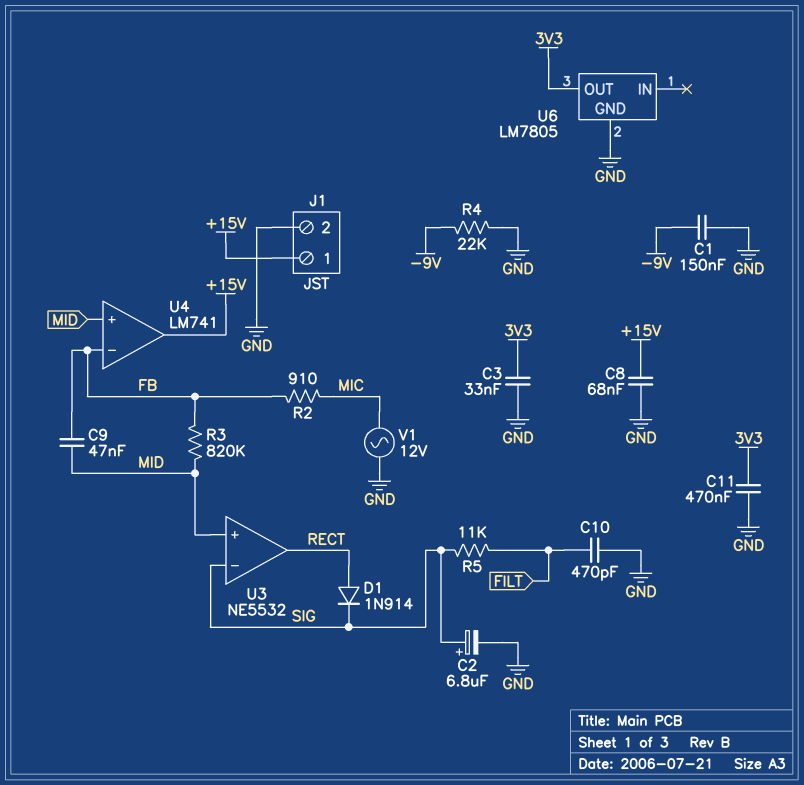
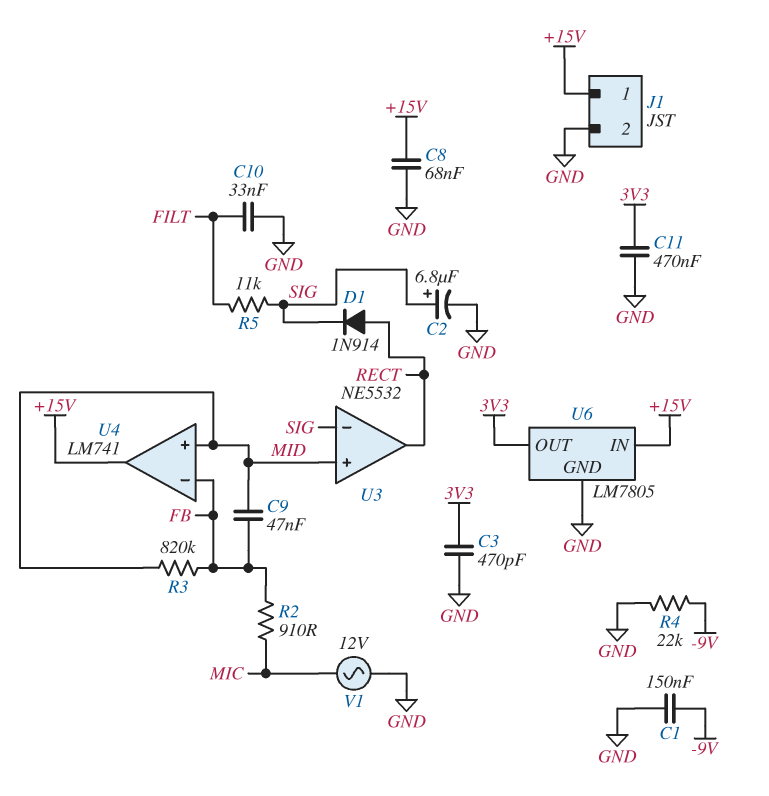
C3: 33nF (3V3, GND) -> 470pF (3V3, GND)
C10: 470pF (FILT, GND) -> 33nF (FILT, GND)
U6 pin IN: none -> +15V

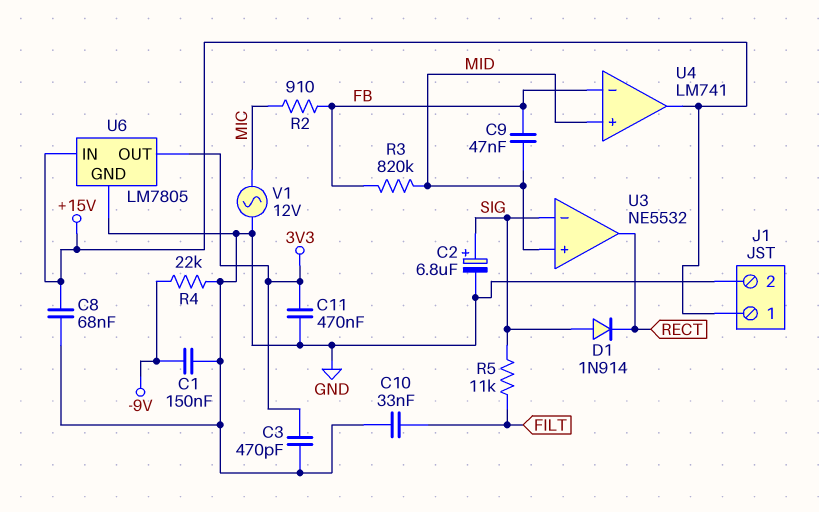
D1: diode 1N914 (A RECT, K SIG) -> diode 1N914 (A SIG, K RECT)

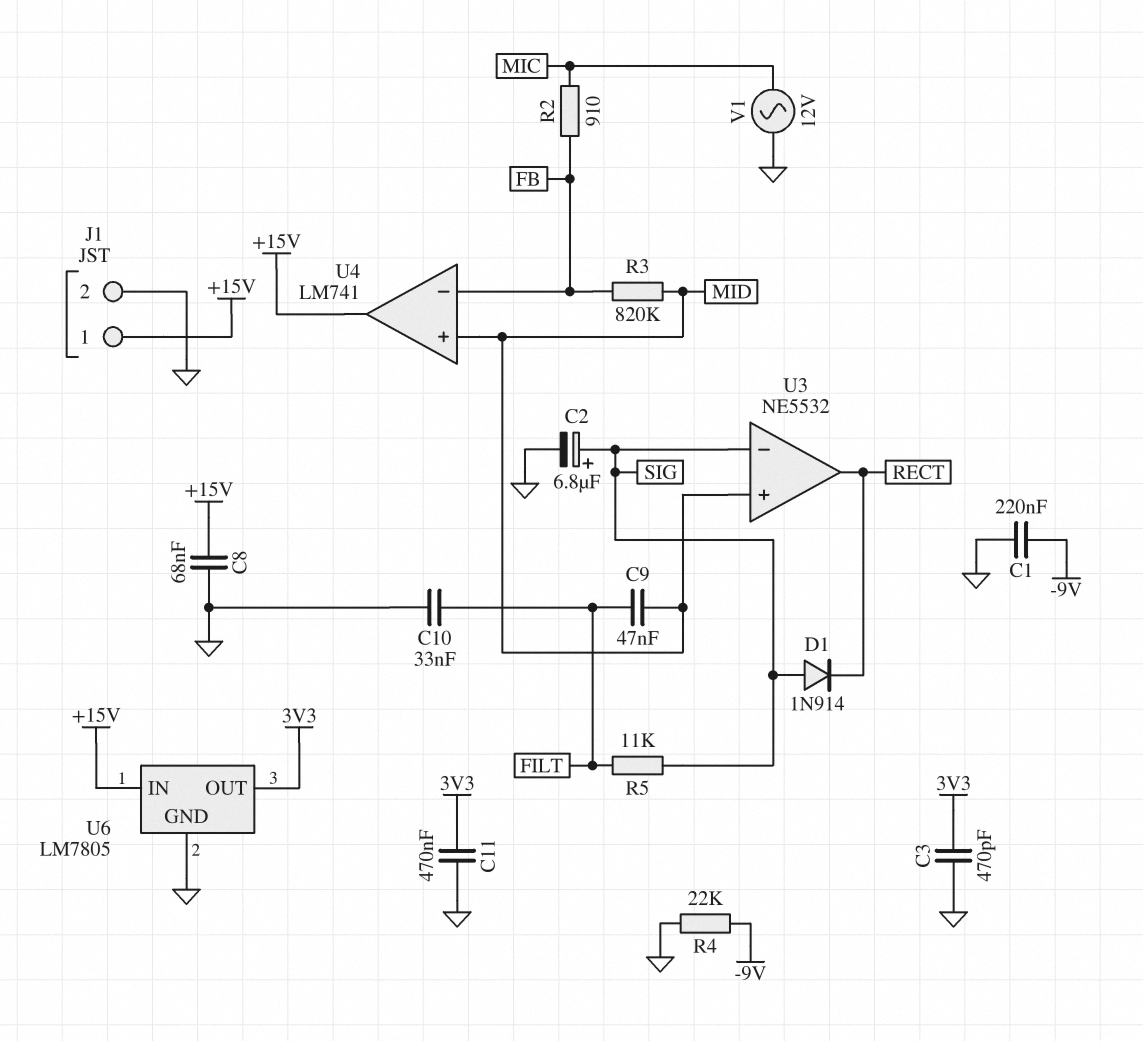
C1: 150nF (-9V, GND) -> 220nF (-9V, GND)
C9: 47nF (FB, MID) -> 47nF (FILT, MID)

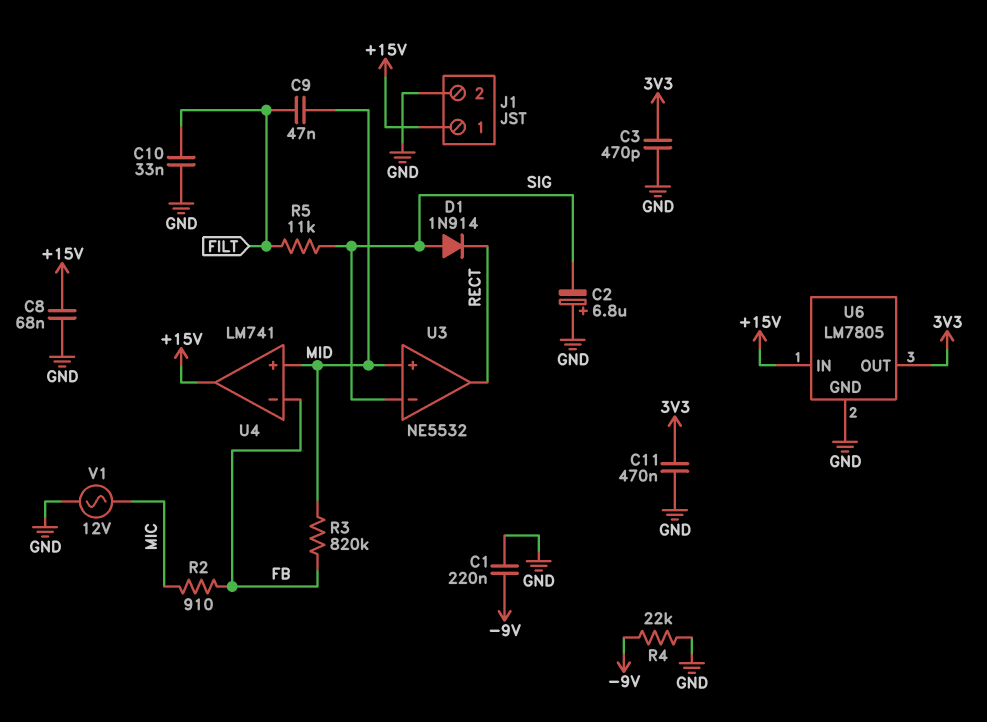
C2: 6.8uF (plus SIG, minus GND) -> 6.8uF (plus GND, minus SIG)

